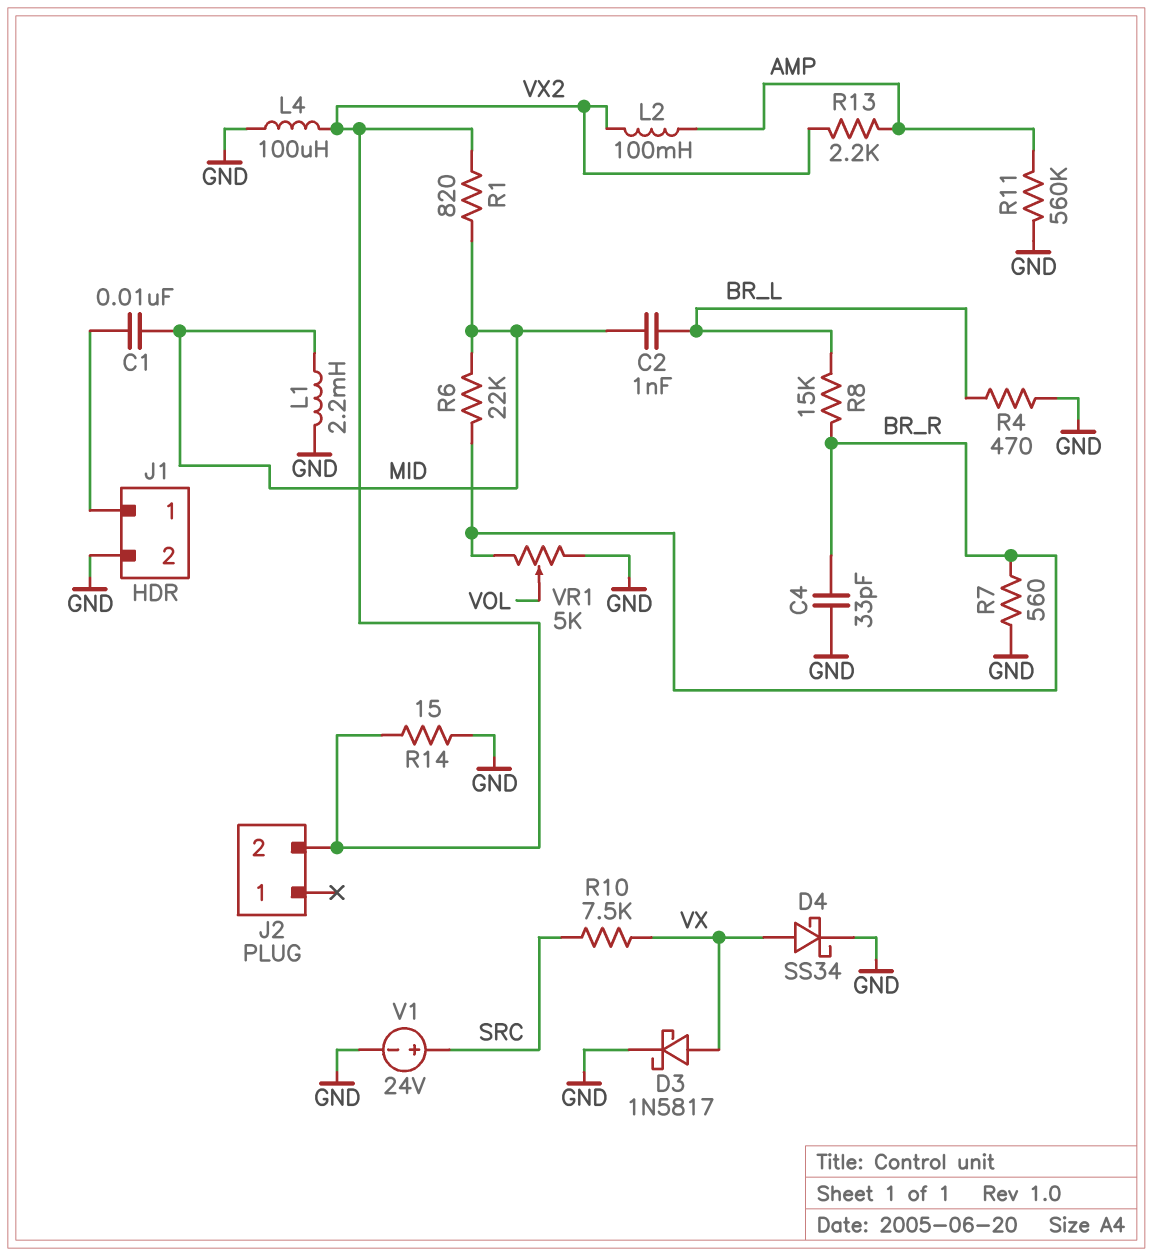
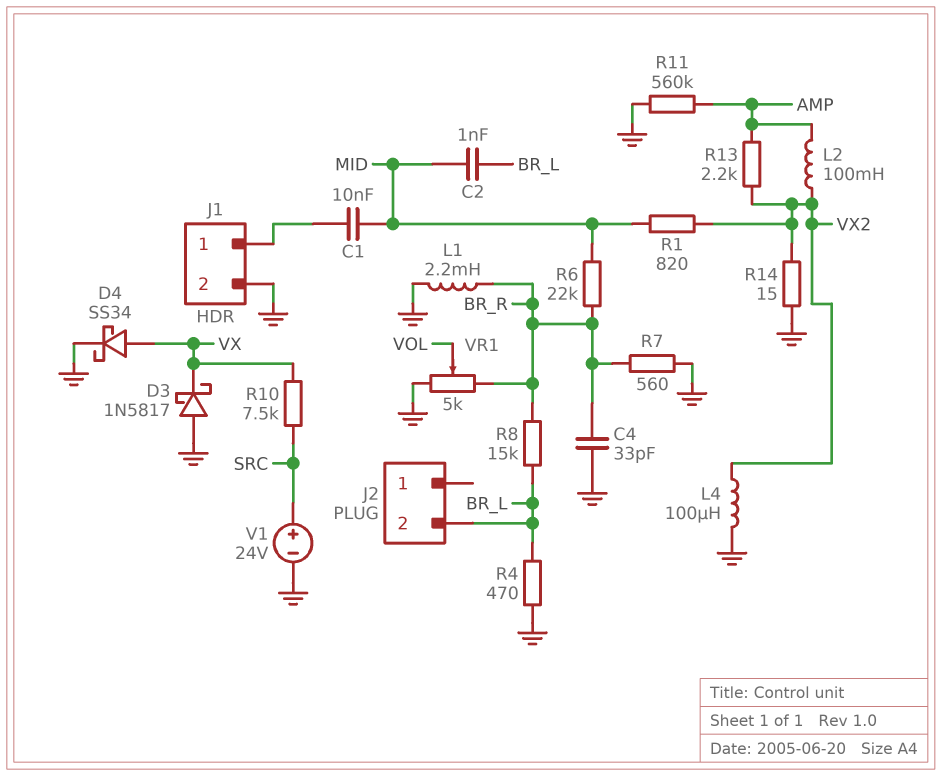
D3: schottky 1N5817 (A VX, K GND) -> schottky 1N5817 (A GND, K VX)
J2 pin 2: VX2 -> BR_L
L1: 2.2mH (GND, MID) -> 2.2mH (BR_R, GND)

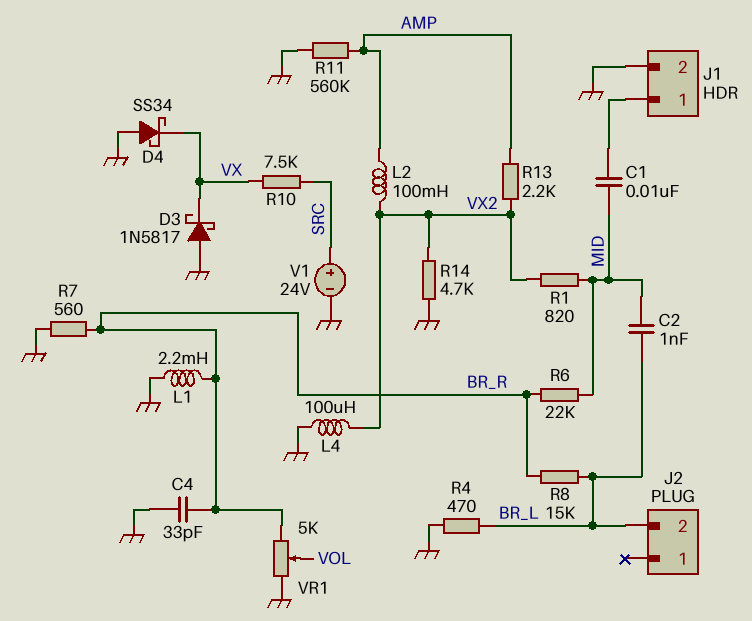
D4: schottky SS34 (A VX, K GND) -> schottky SS34 (A GND, K VX)
R14: 15 (GND, VX2) -> 4.7k (GND, VX2)

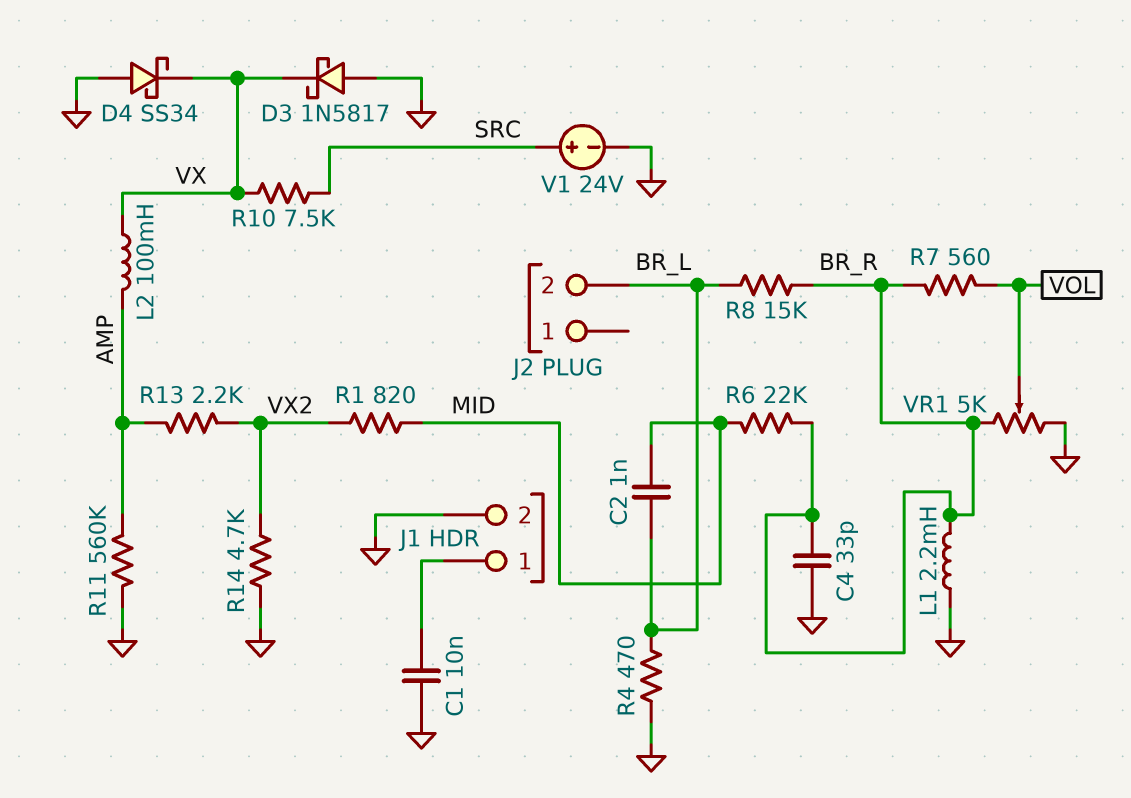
C1: 10nF (J1/1, MID) -> 10nF (GND, J1/1)
L2: 100mH (AMP, VX2) -> 100mH (AMP, VX)
L4: 100uH (GND, VX2) -> none
R7: 560 (BR_R, GND) -> 560 (BR_R, VOL)

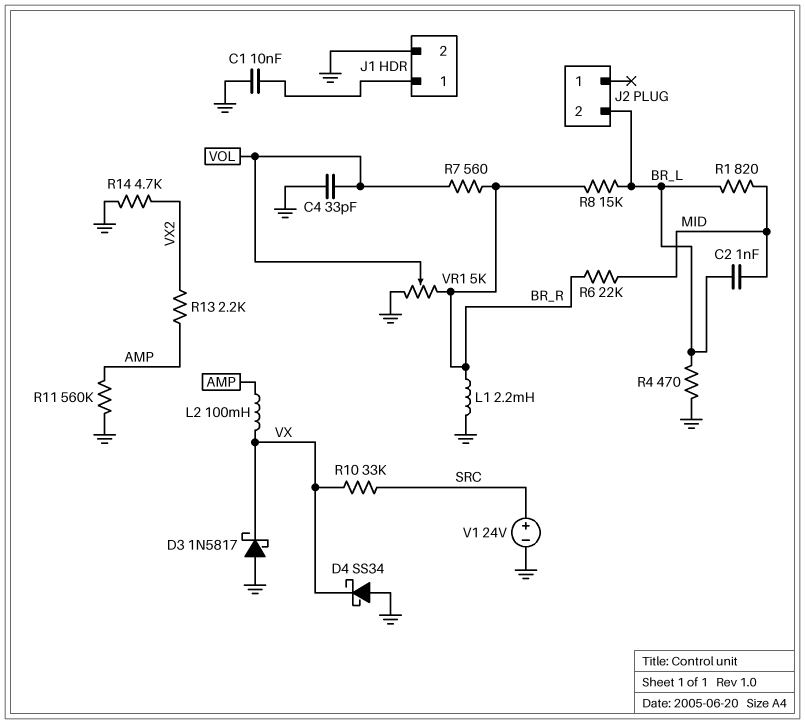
C4: 33pF (BR_R, GND) -> 33pF (GND, VOL)
R1: 820 (MID, VX2) -> 820 (BR_L, MID)
R10: 7.5k (SRC, VX) -> 33k (SRC, VX)

